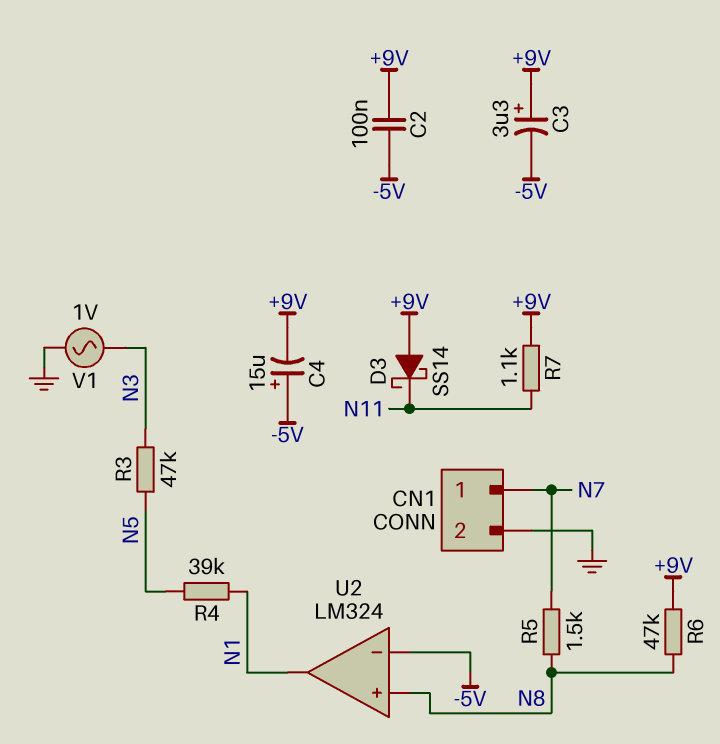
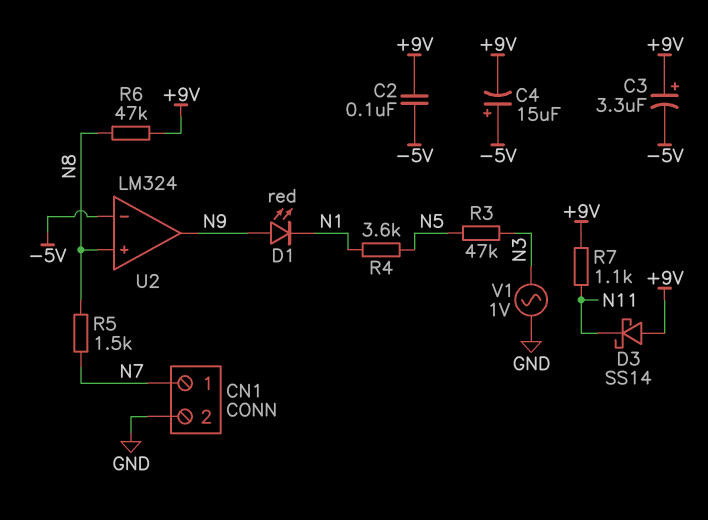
D1: none -> LED red (A N9, K N1)
R4: 39k (N1, N5) -> 3.6k (N1, N5)
U2 pin out: N1 -> N9

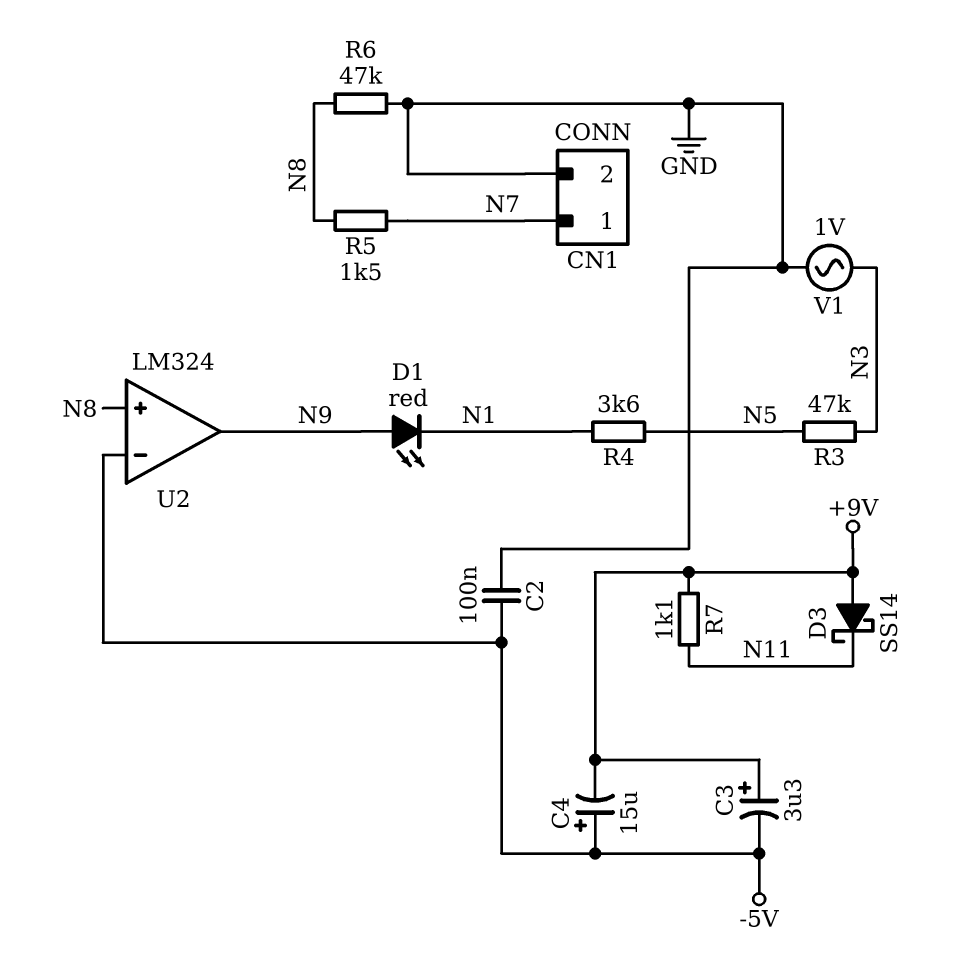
C2: 100nF (+9V, -5V) -> 100nF (-5V, GND)
R6: 47k (+9V, N8) -> 47k (GND, N8)

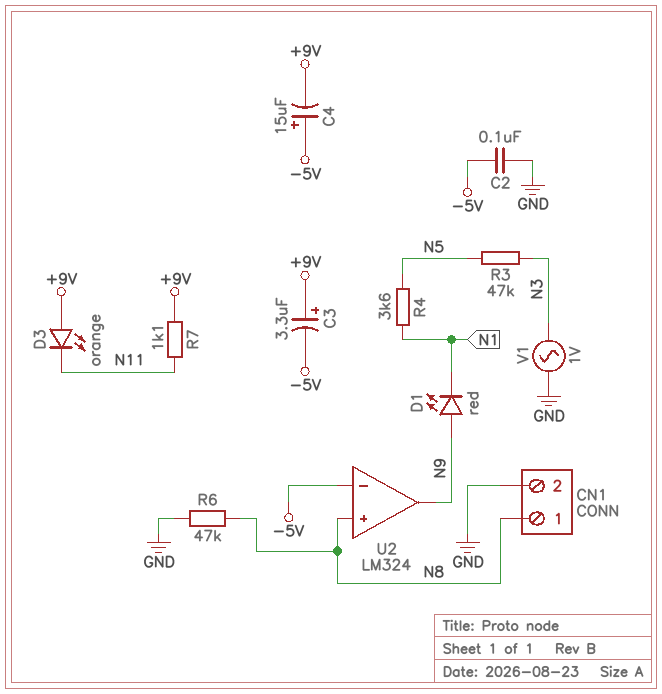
CN1 pin 1: N7 -> N8
D3: schottky SS14 (A +9V, K N11) -> LED orange (A +9V, K N11)
R5: 1.5k (N7, N8) -> none

